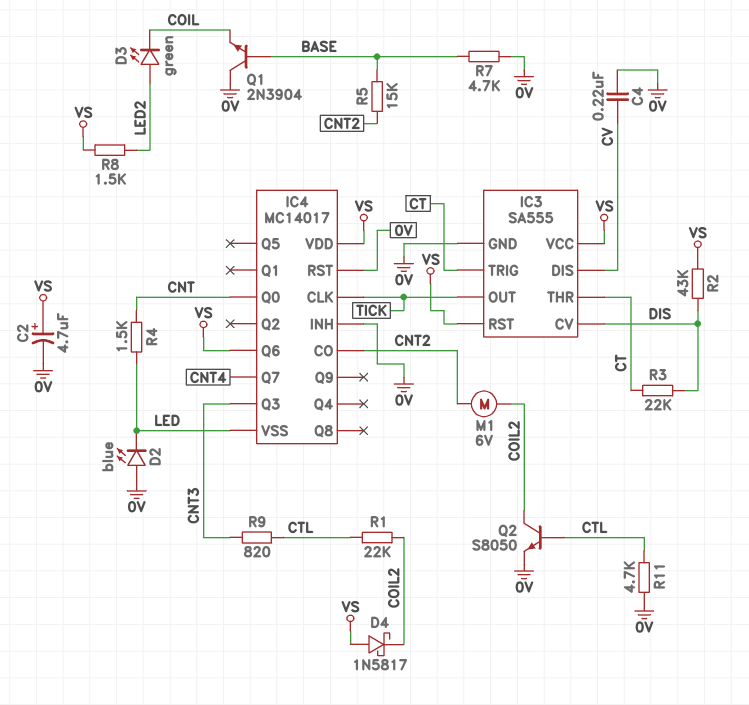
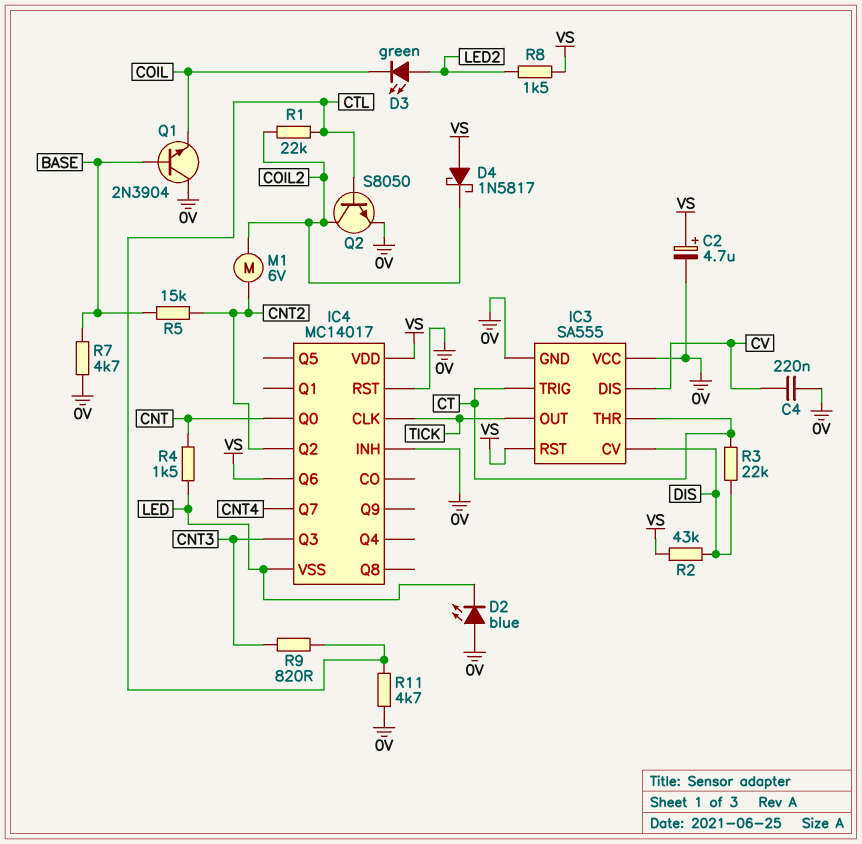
IC3 pin VCC: VS -> 0V
IC4 pin CO: CNT2 -> none
IC4 pin Q2: none -> CNT2

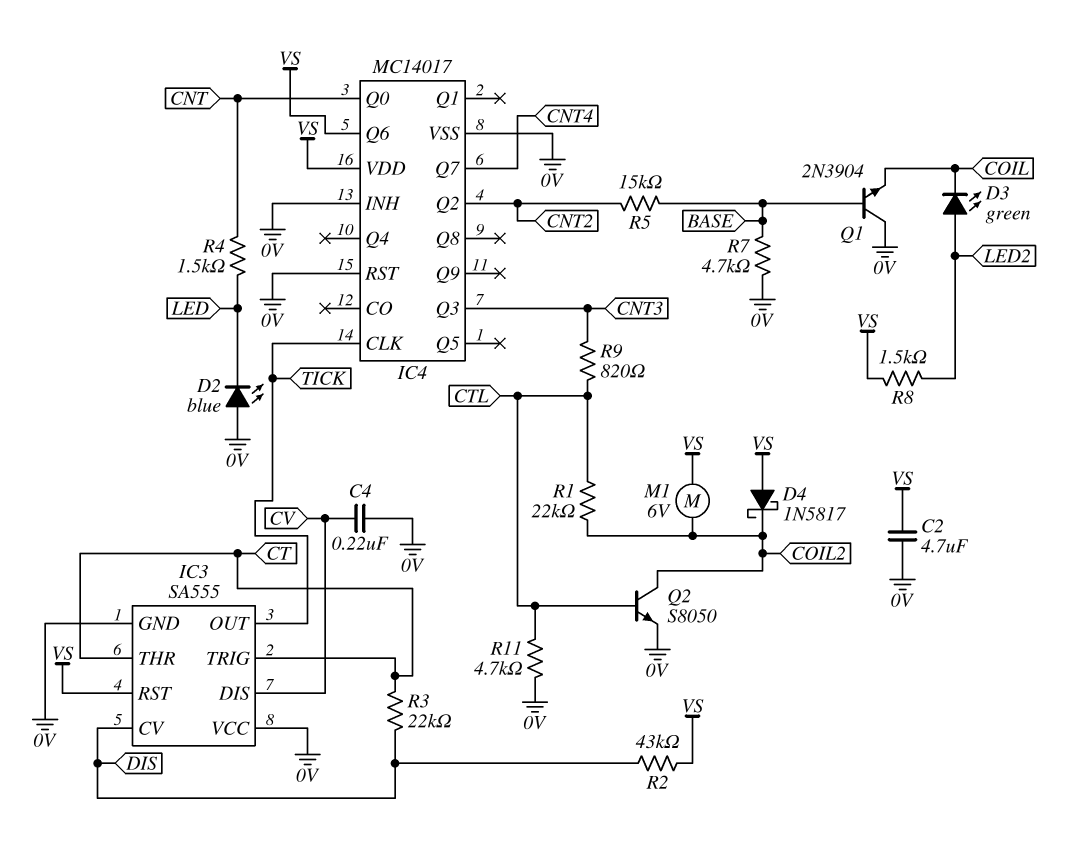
C2: 4.7uF (plus VS, minus 0V) -> 4.7uF (0V, VS)
IC4 pin VSS: LED -> 0V
M1: motor 6V (CNT2, COIL2) -> motor 6V (COIL2, VS)

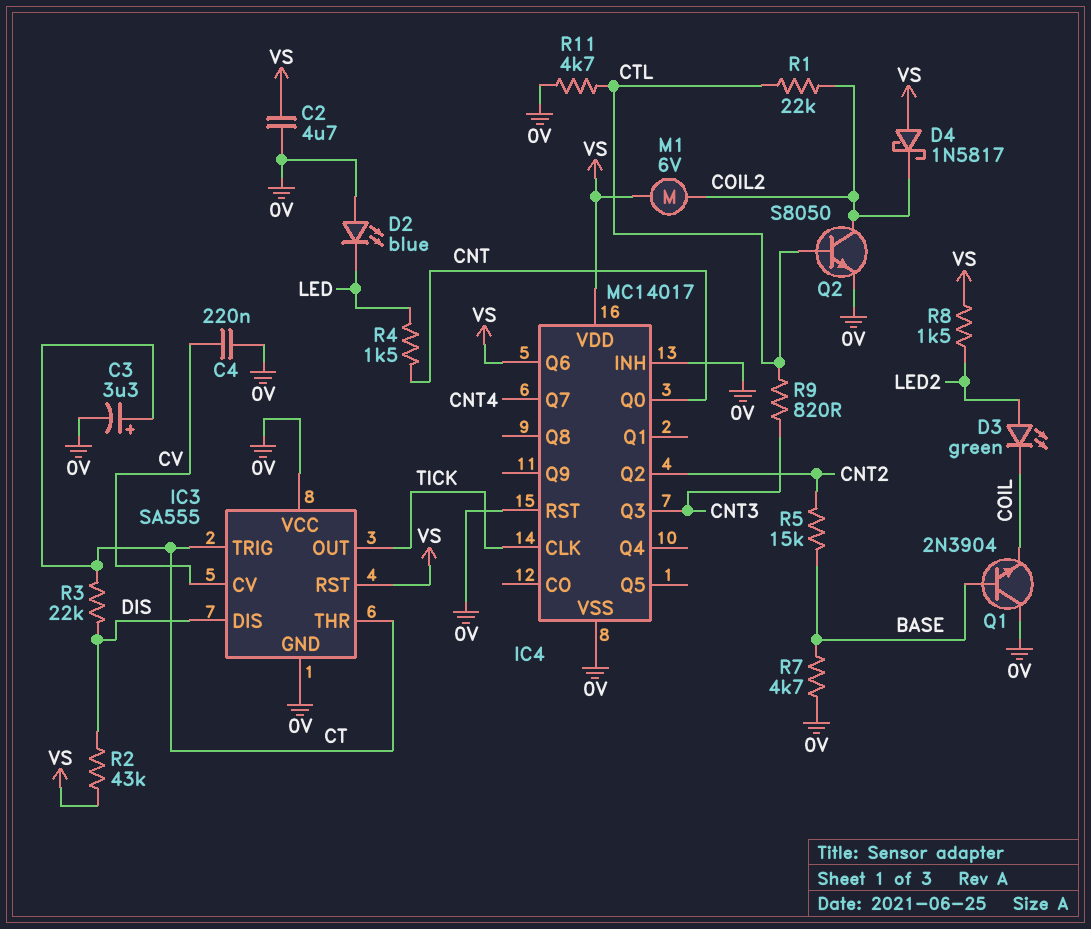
C3: none -> 3.3uF (plus CT, minus 0V)
IC3 pin CV: DIS -> CV
IC3 pin DIS: CV -> DIS

